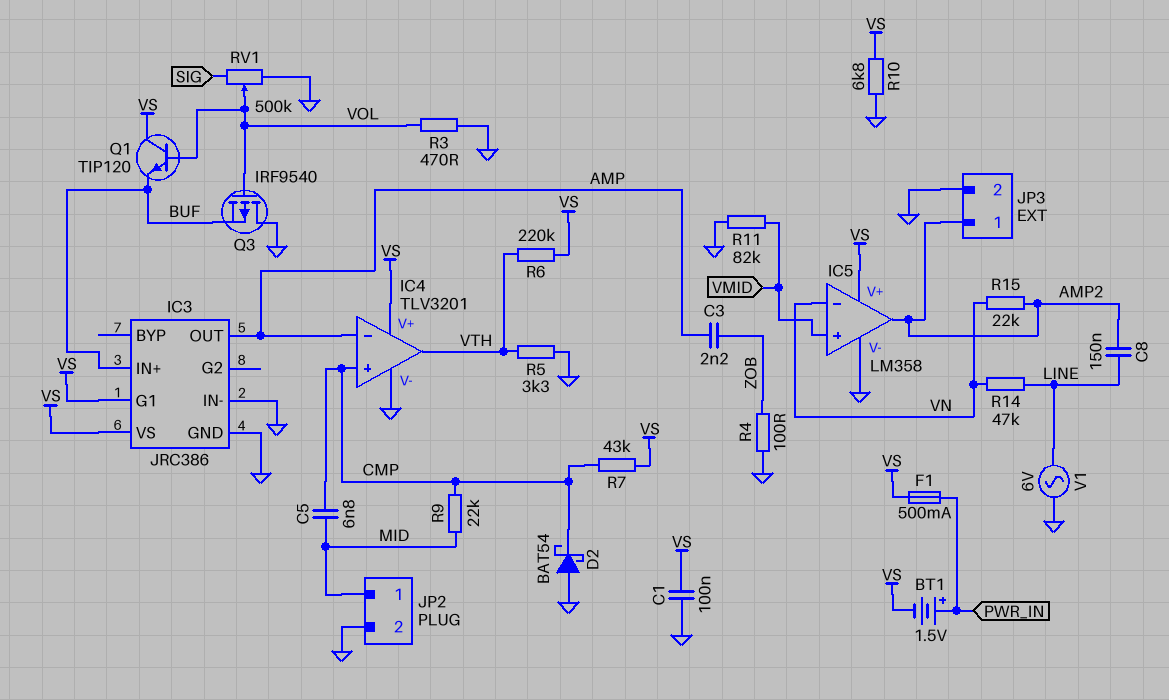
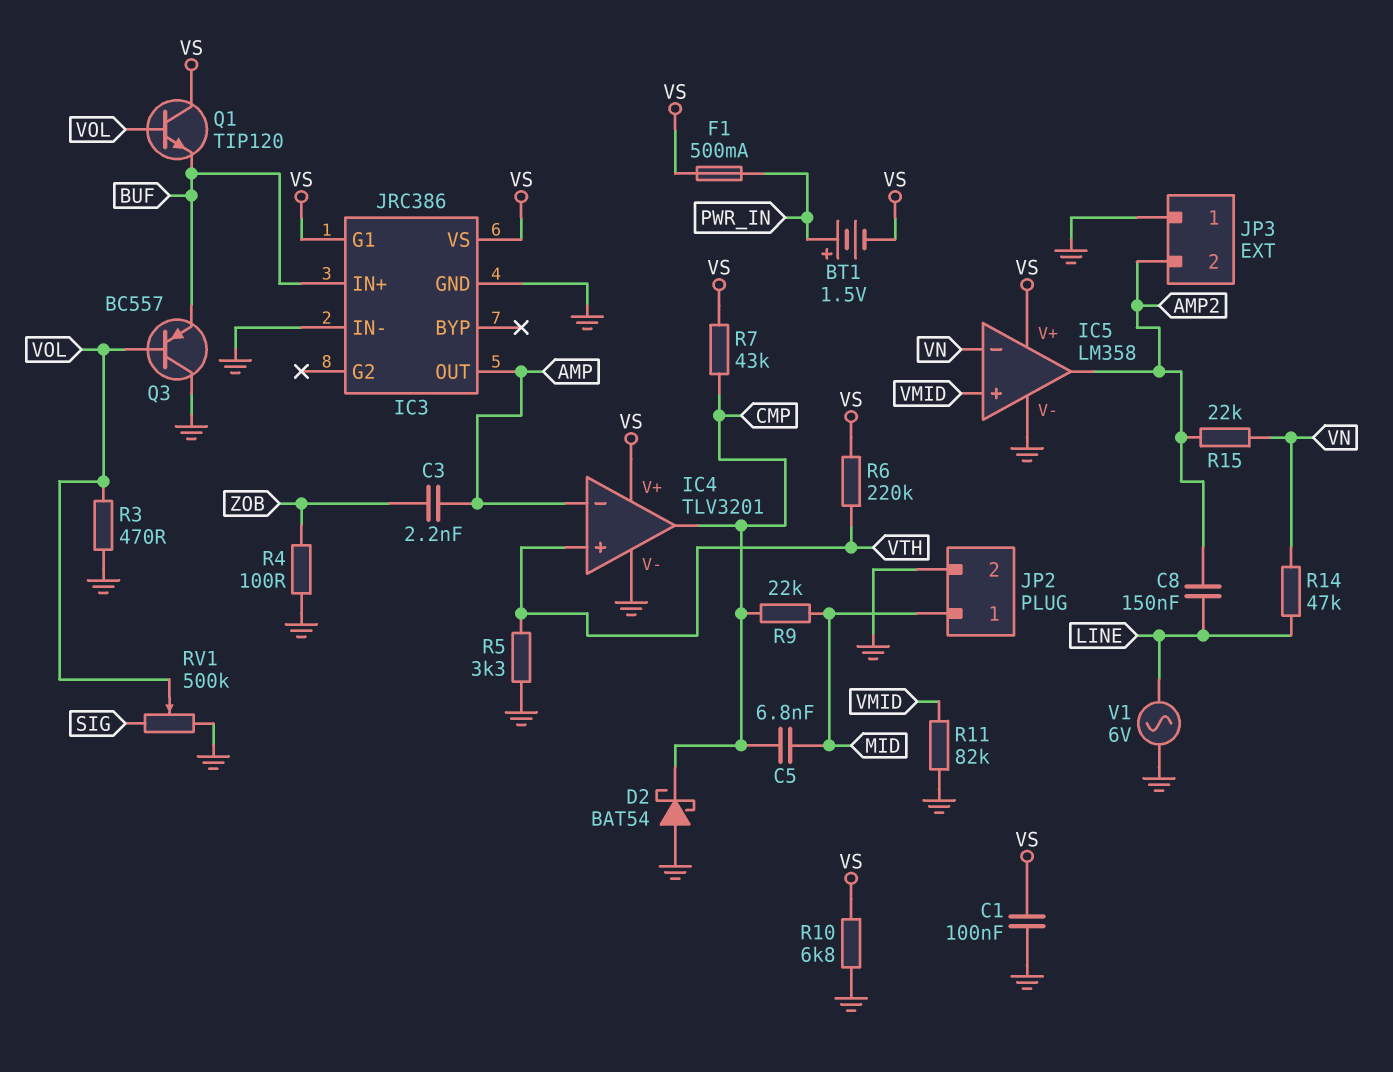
IC4 pin in+: CMP -> VTH
IC4 pin out: VTH -> CMP
JP3 pin 1: AMP2 -> GND
JP3 pin 2: GND -> AMP2
Q3: PMOS IRF9540 (G VOL, D GND, S BUF) -> PNP BC557 (B VOL, C GND, E BUF)

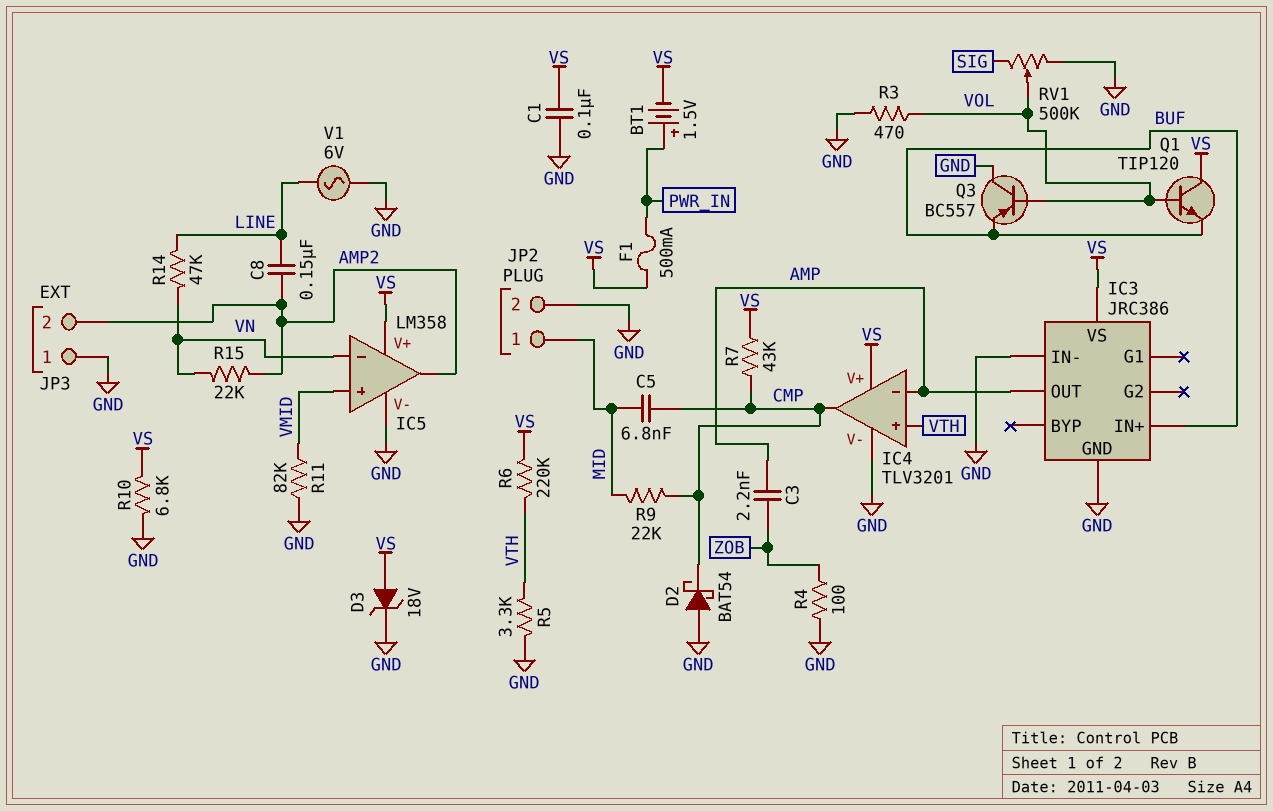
D3: none -> zener 18V (A VS, K GND)
IC3 pin G1: VS -> none

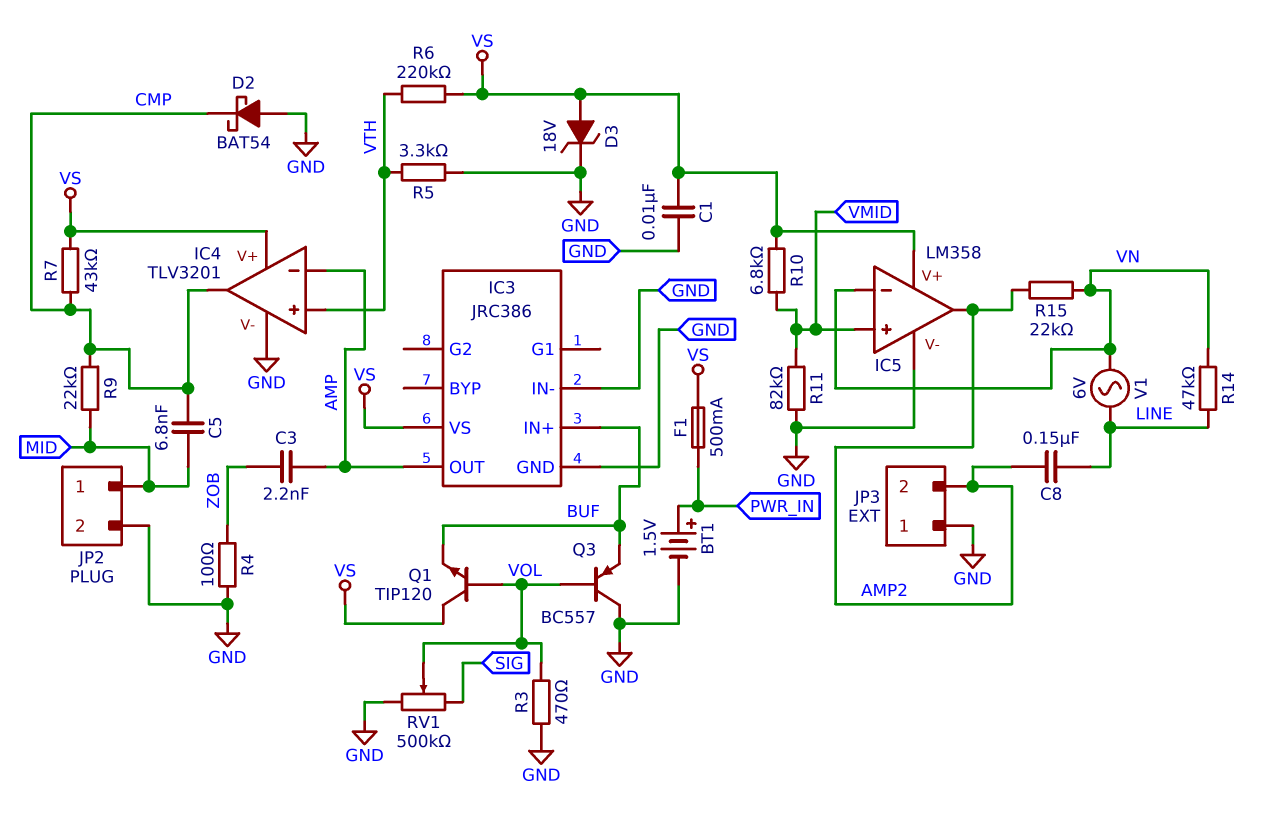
BT1: 1.5V (plus PWR_IN, minus VS) -> 1.5V (plus PWR_IN, minus GND)
C1: 100nF (GND, VS) -> 10nF (GND, VS)
R10: 6.8k (GND, VS) -> 6.8k (VMID, VS)
V1: AC 6V (GND, LINE) -> AC 6V (LINE, VN)

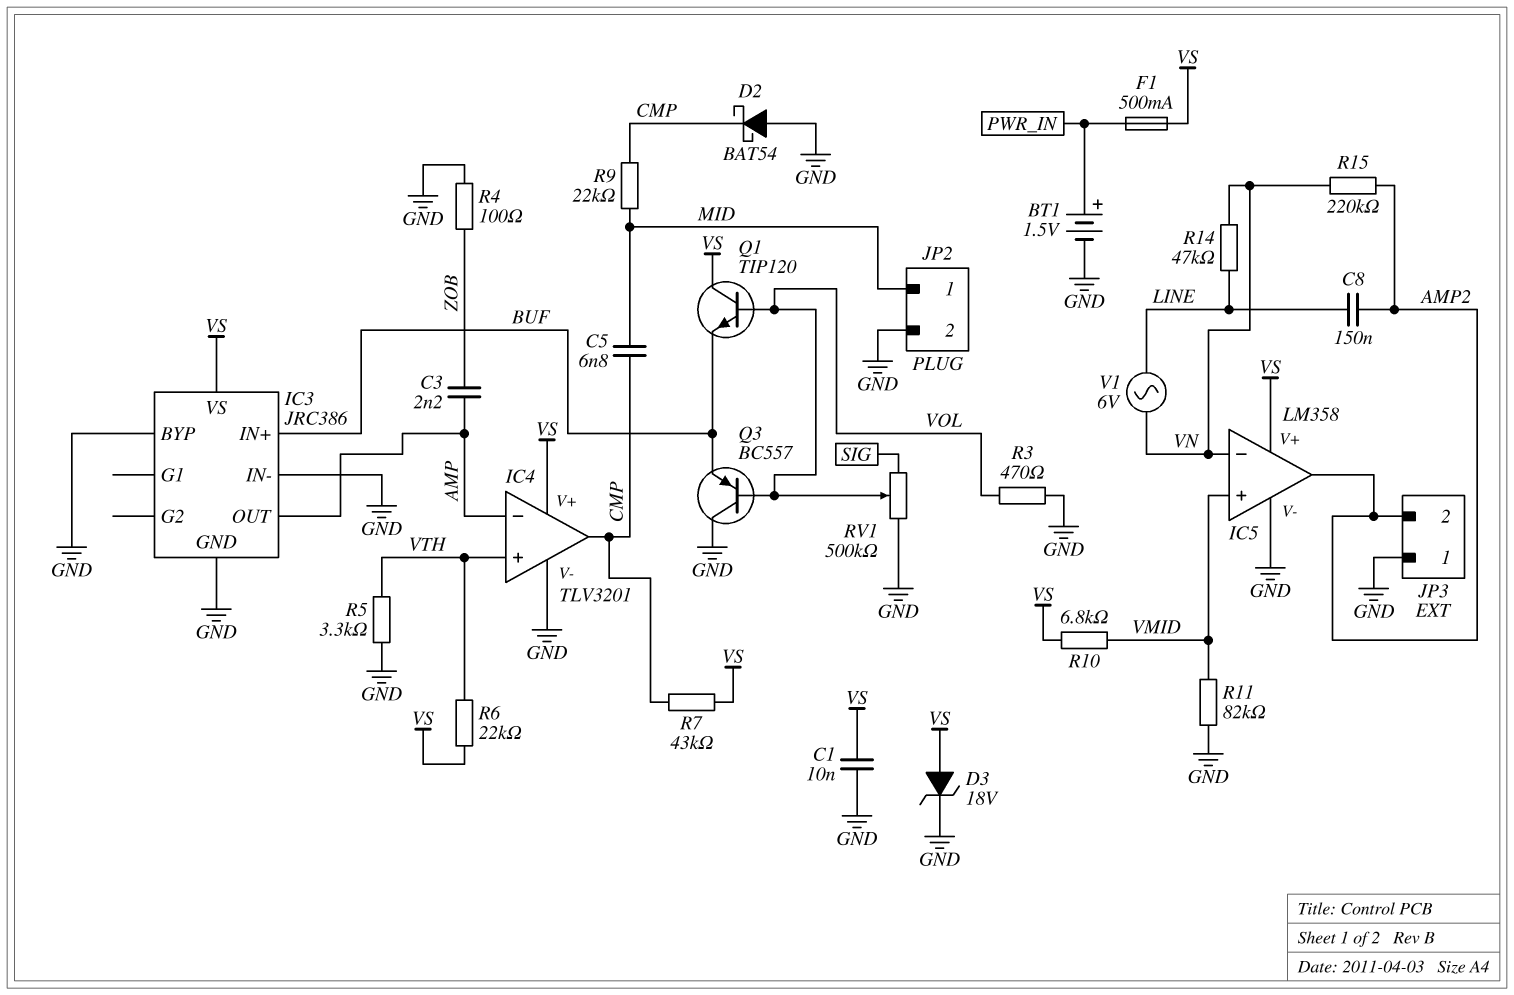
IC3 pin BYP: none -> GND
R6: 220k (VS, VTH) -> 22k (VS, VTH)
R15: 22k (AMP2, VN) -> 220k (AMP2, VN)

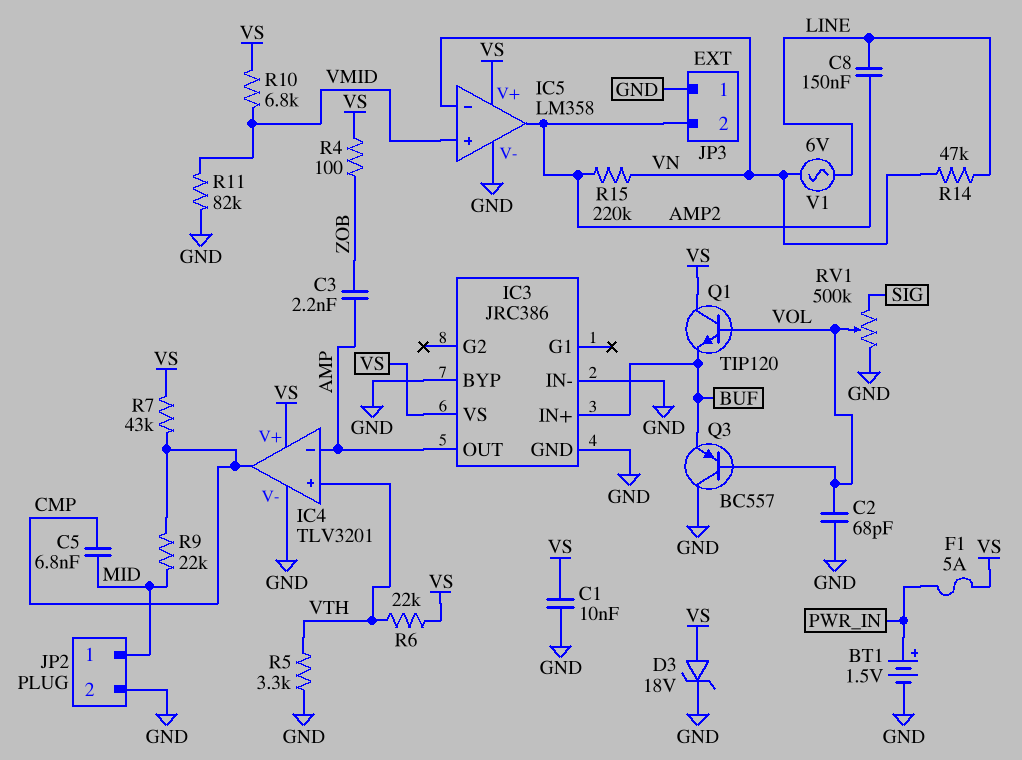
C2: none -> 68pF (GND, VOL)
D2: schottky BAT54 (A GND, K CMP) -> none
F1: 500mA (PWR_IN, VS) -> 5A (PWR_IN, VS)
R3: 470 (GND, VOL) -> none
R4: 100 (GND, ZOB) -> 100 (VS, ZOB)

